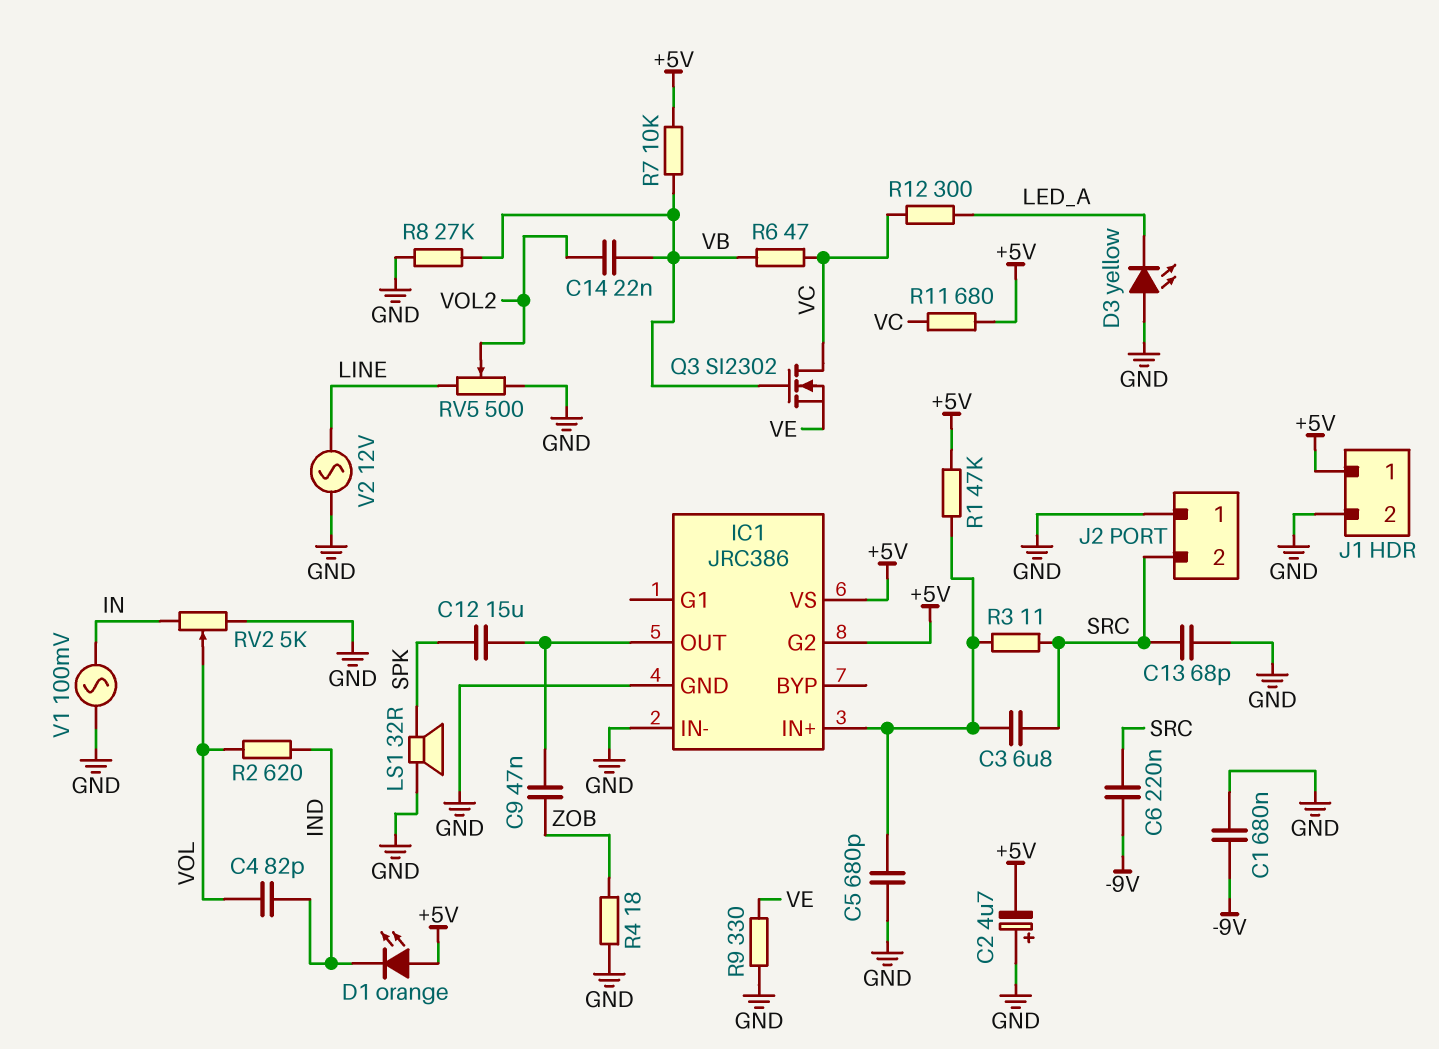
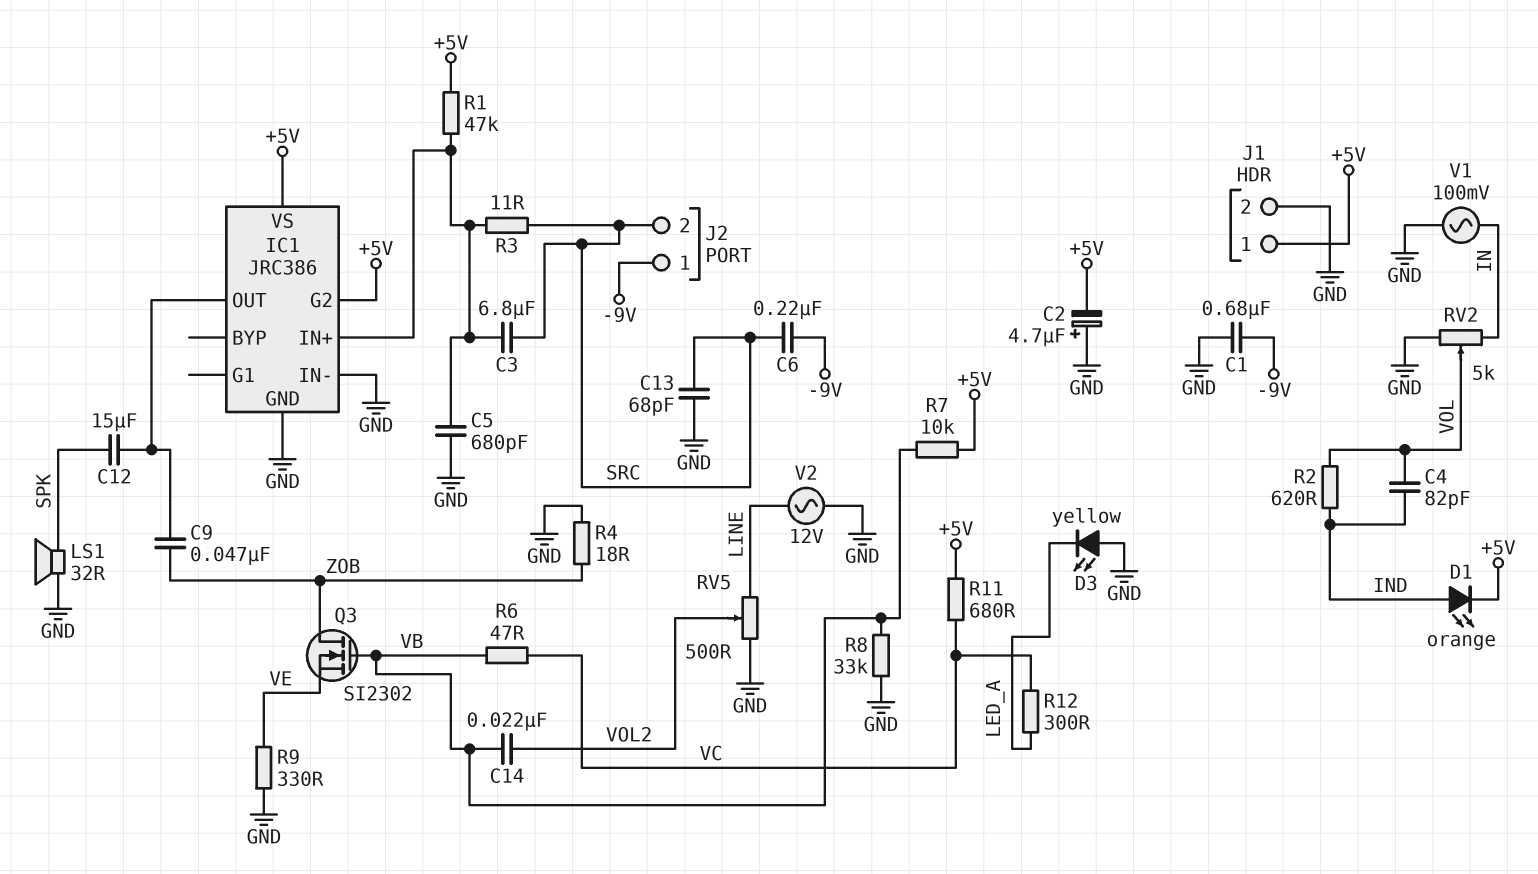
D1: LED orange (A +5V, K IND) -> LED orange (A IND, K +5V)
J2 pin 1: GND -> -9V
Q3: NMOS SI2302 (G VB, D VC, S VE) -> NMOS SI2302 (G VB, D ZOB, S VE)
R8: 27k (GND, VB) -> 33k (GND, VB)

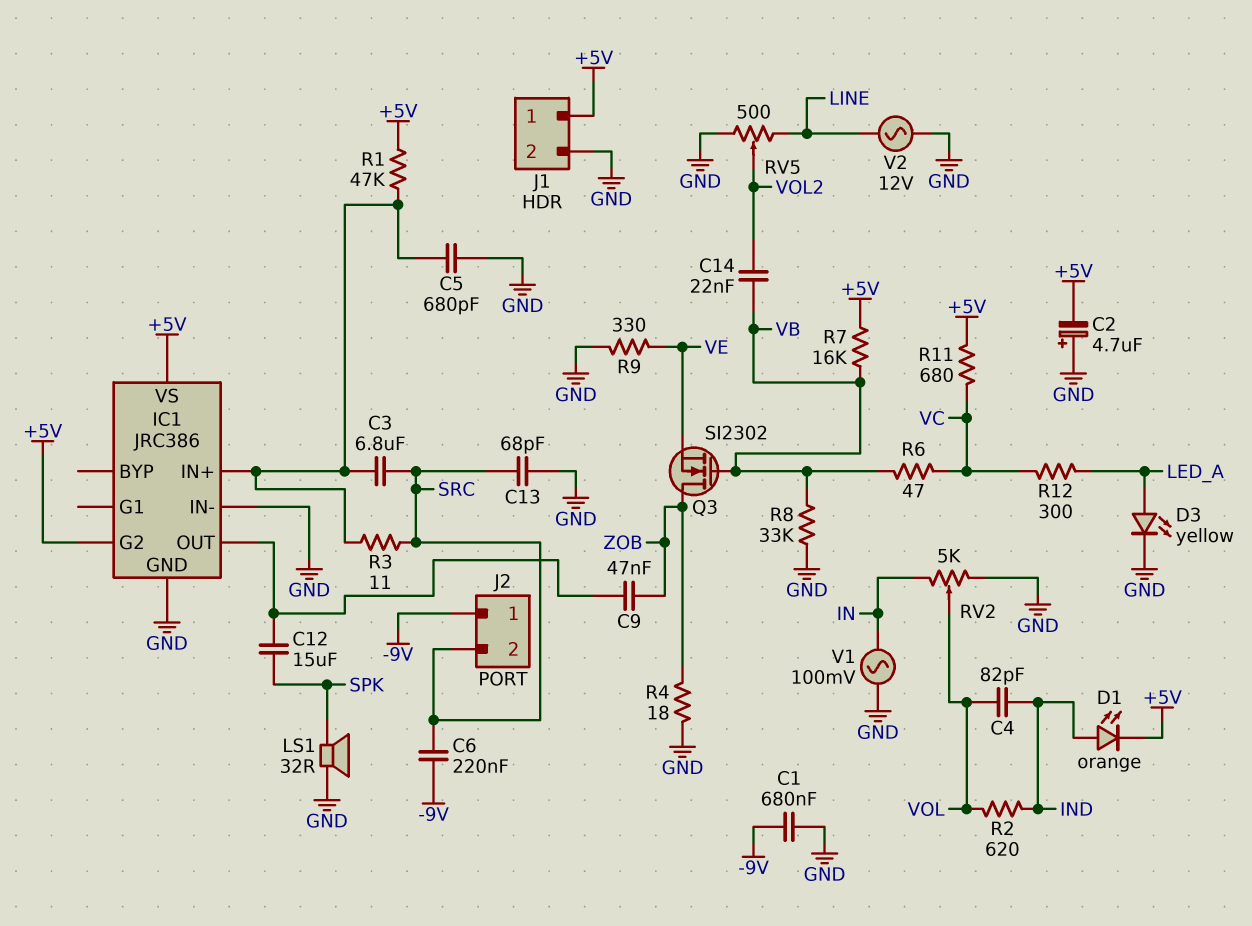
D3: LED yellow (A GND, K LED_A) -> LED yellow (A LED_A, K GND)
R7: 10k (+5V, VB) -> 16k (+5V, VB)

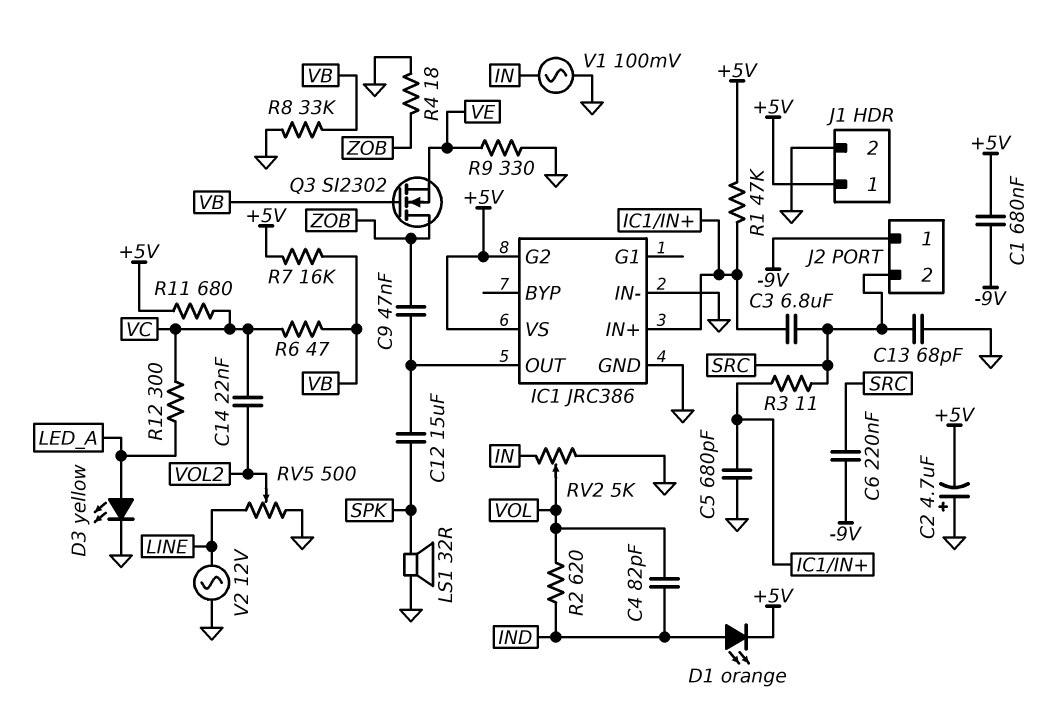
C1: 680nF (-9V, GND) -> 680nF (+5V, -9V)
C14: 22nF (VB, VOL2) -> 22nF (VC, VOL2)

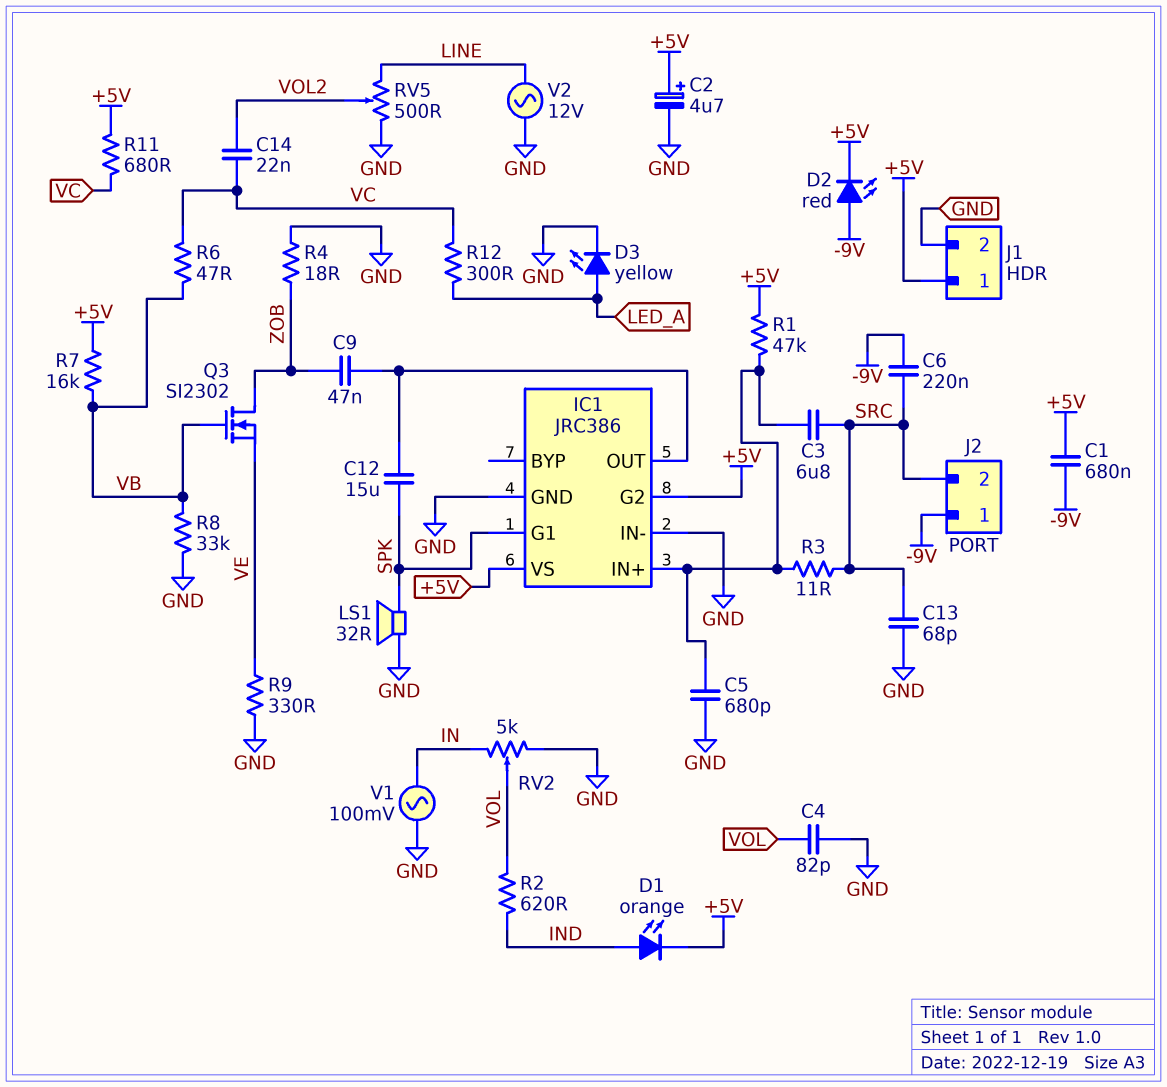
C2: 4.7uF (plus GND, minus +5V) -> 4.7uF (plus +5V, minus GND)
C4: 82pF (IND, VOL) -> 82pF (GND, VOL)
D2: none -> LED red (A -9V, K +5V)
IC1 pin G1: none -> SPK

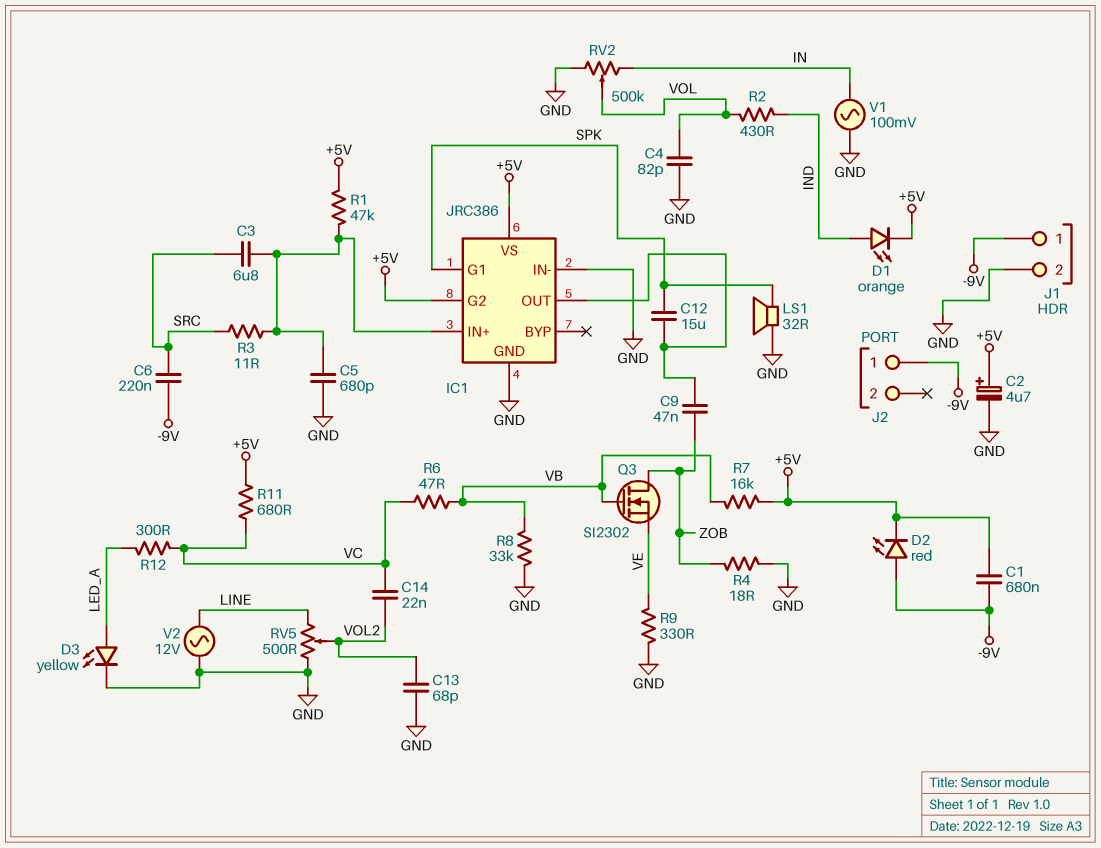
C13: 68pF (GND, SRC) -> 68pF (GND, VOL2)
J1 pin 1: +5V -> -9V
J2 pin 2: SRC -> none
R2: 620 (IND, VOL) -> 430 (IND, VOL)
RV2: 5k (GND, IN, wiper VOL) -> 500k (GND, IN, wiper VOL)

